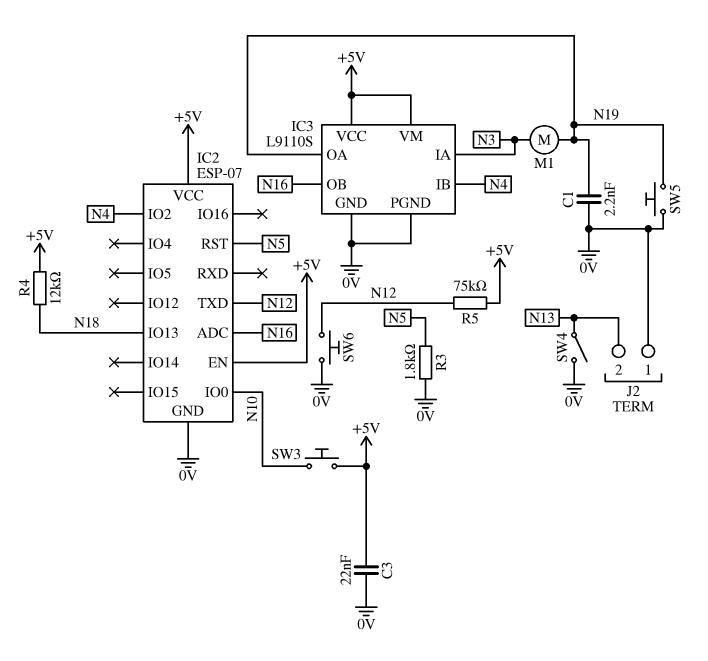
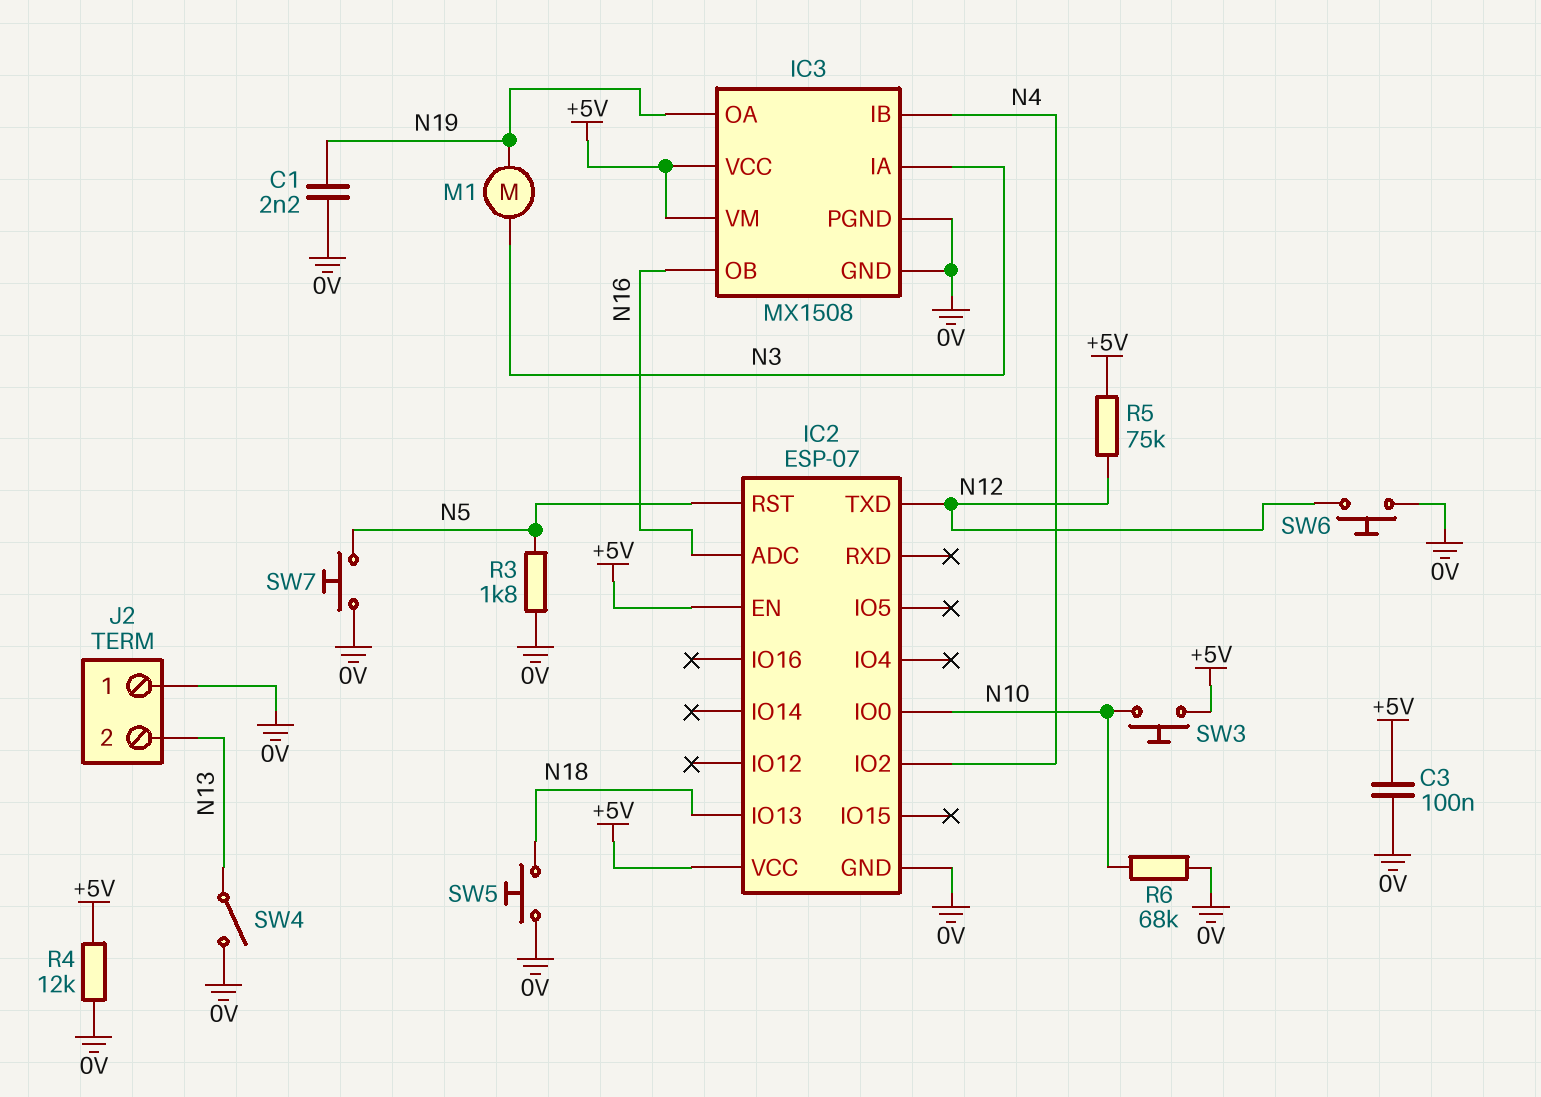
C3: 22nF (+5V, 0V) -> 100nF (+5V, 0V)
IC3: L9110S -> MX1508
R4: 12k (+5V, N18) -> 12k (+5V, 0V)
R6: none -> 68k (0V, N10)
SW5: button (0V, N19) -> button (0V, N18)
SW7: none -> button (0V, N5)

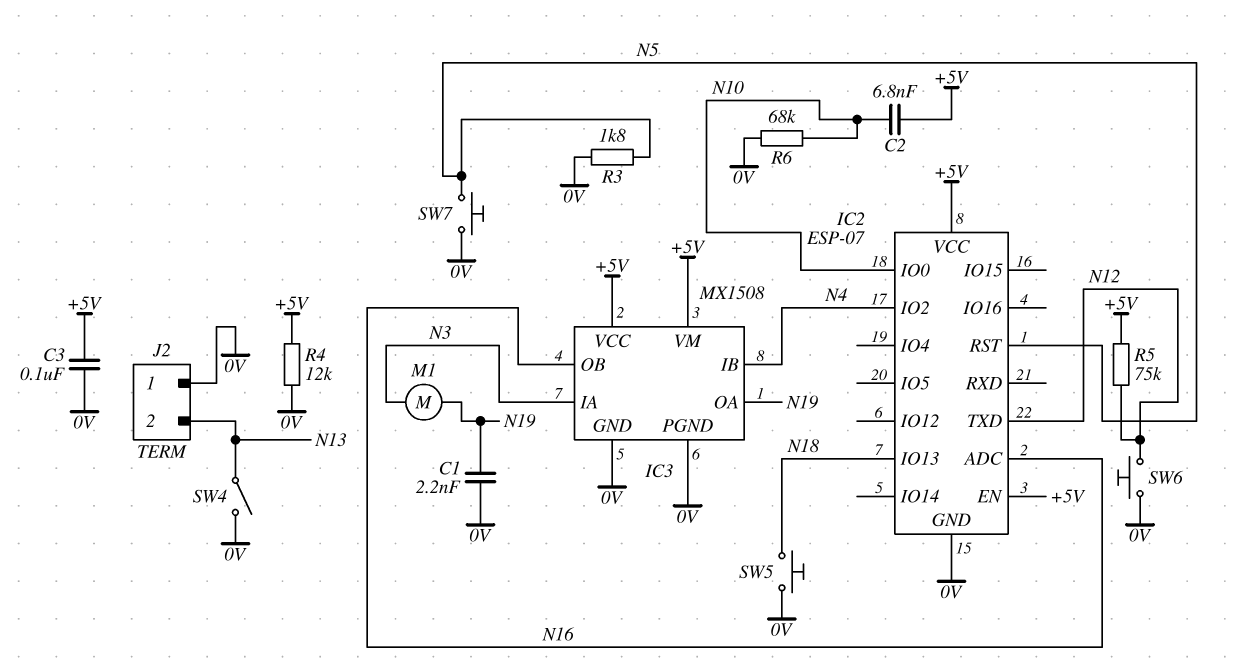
C2: none -> 6.8nF (+5V, N10)
SW3: button (+5V, N10) -> none

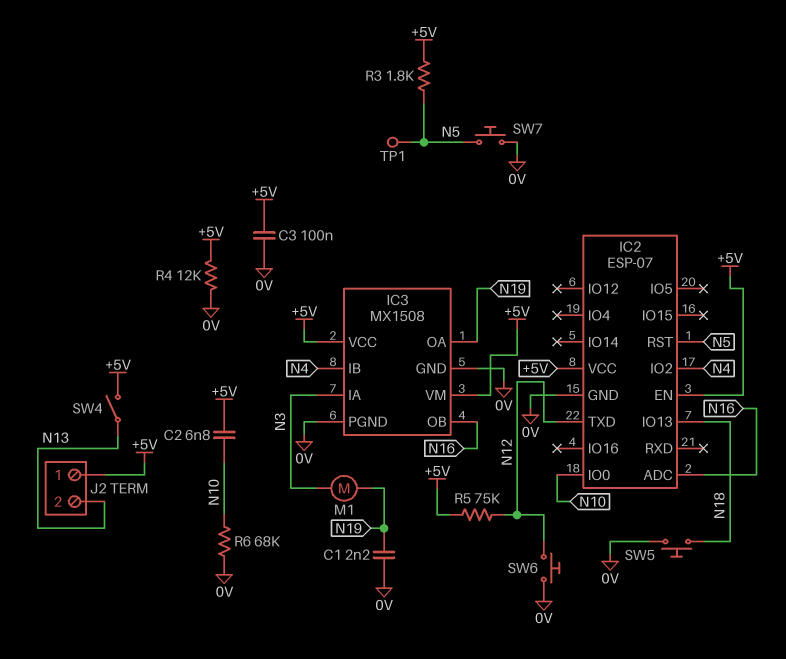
J2 pin 1: 0V -> +5V
R3: 1.8k (0V, N5) -> 1.8k (+5V, N5)
SW4: switch (0V, N13) -> switch (+5V, N13)
TP1: none -> test point (N5)

